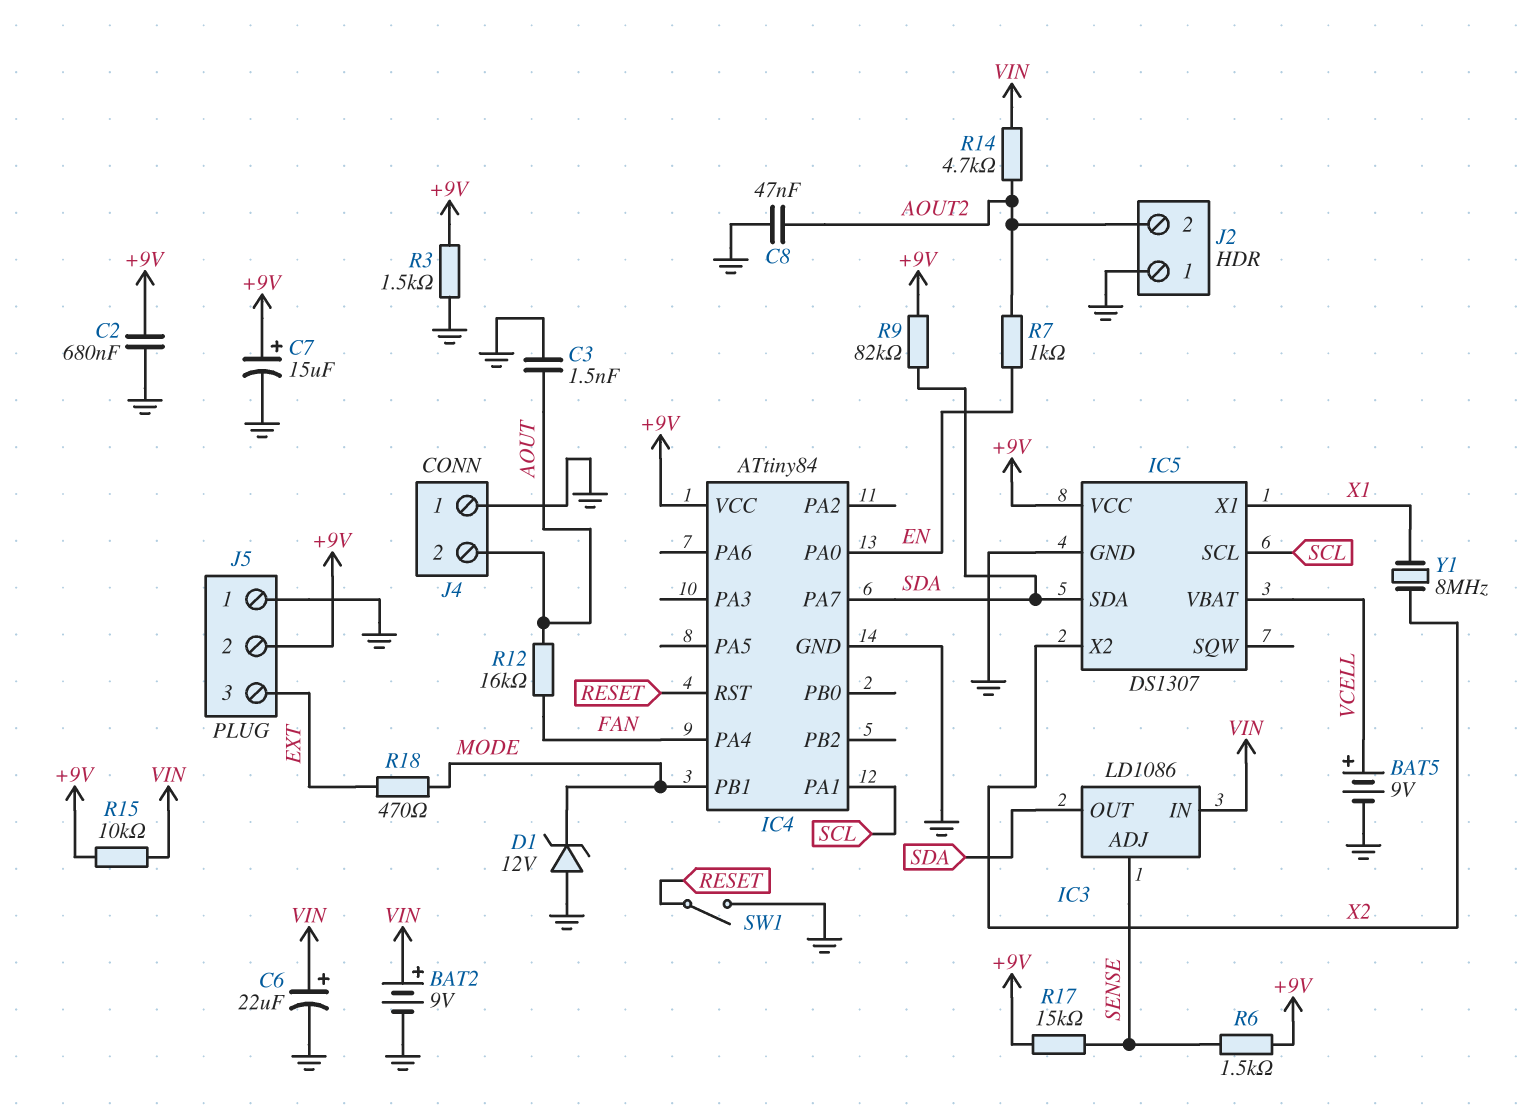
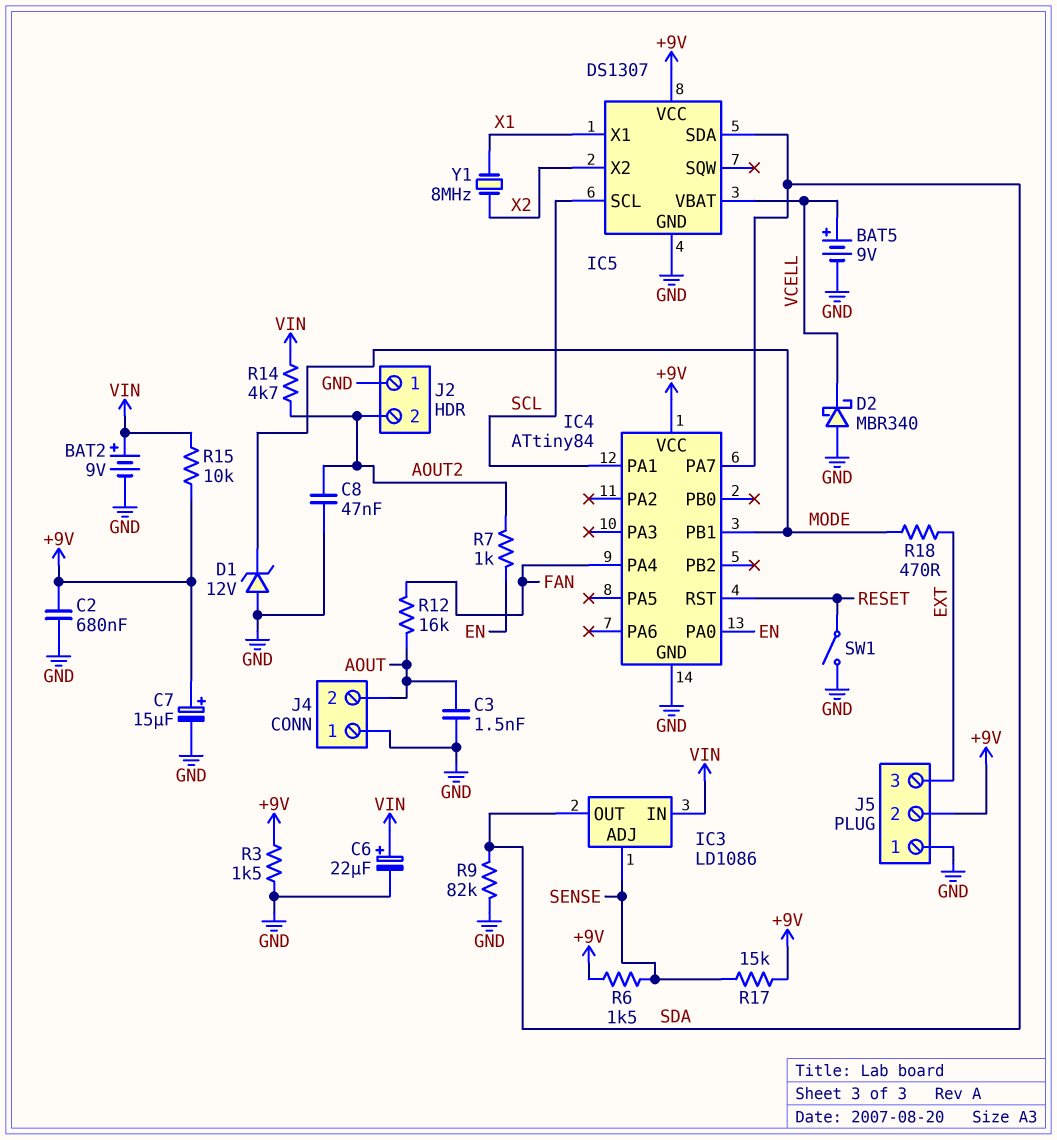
D2: none -> schottky MBR340 (A GND, K VCELL)
R9: 82k (+9V, SDA) -> 82k (GND, SDA)

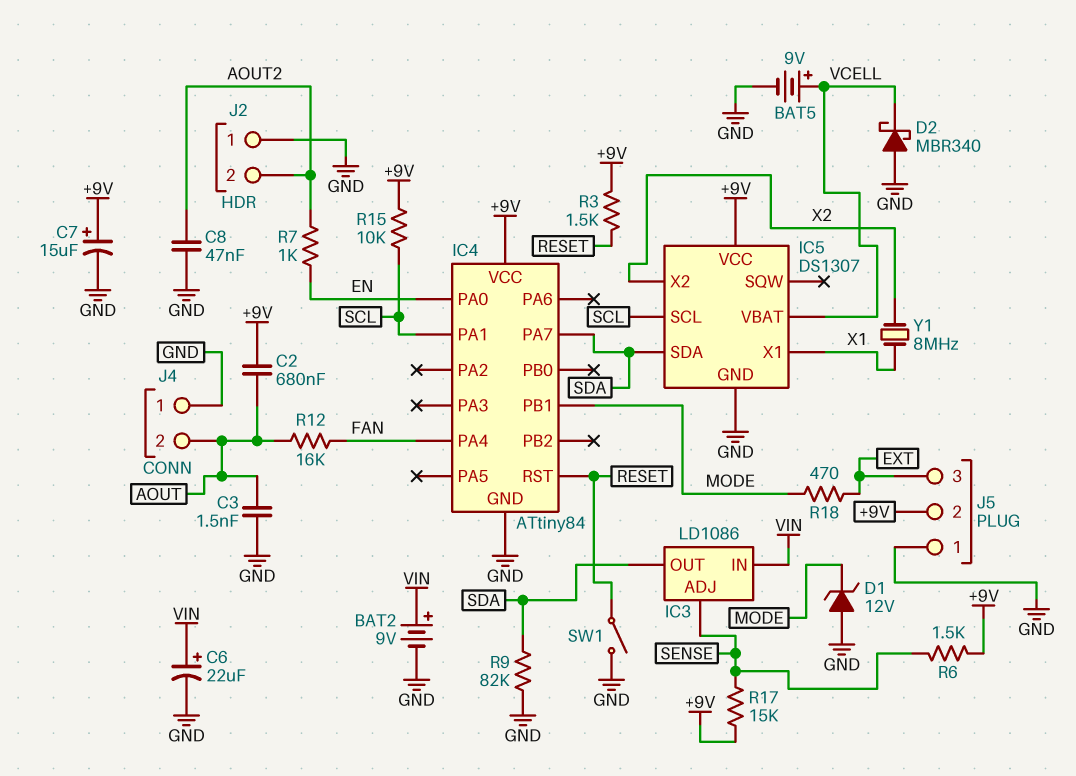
C2: 680nF (+9V, GND) -> 680nF (+9V, AOUT)
R3: 1.5k (+9V, GND) -> 1.5k (+9V, RESET)
R14: 4.7k (AOUT2, VIN) -> none
R15: 10k (+9V, VIN) -> 10k (+9V, SCL)

